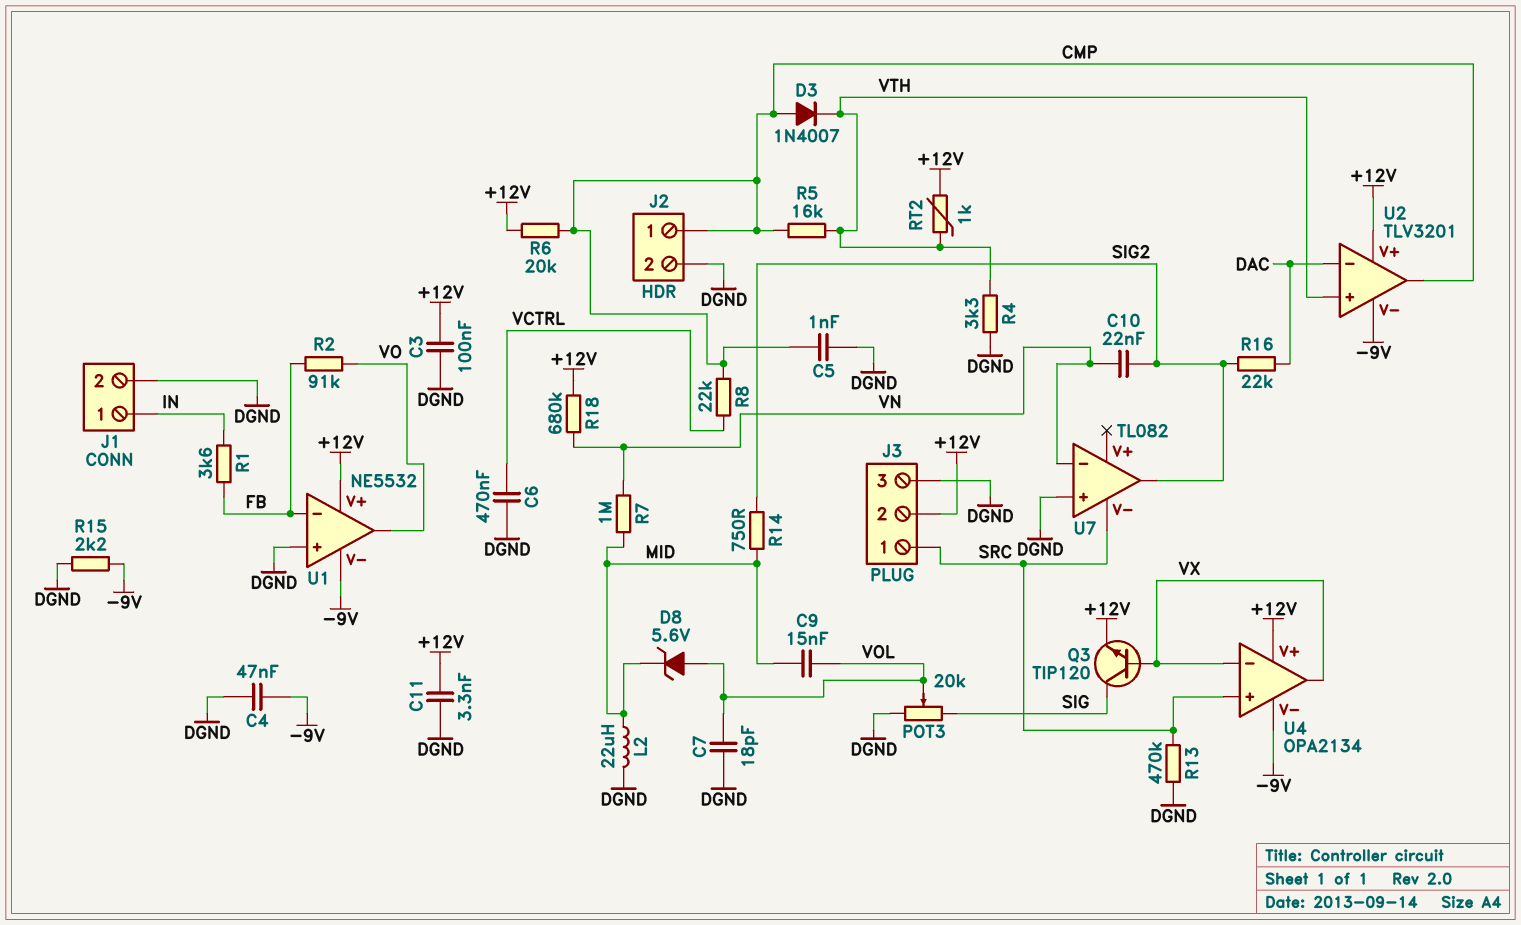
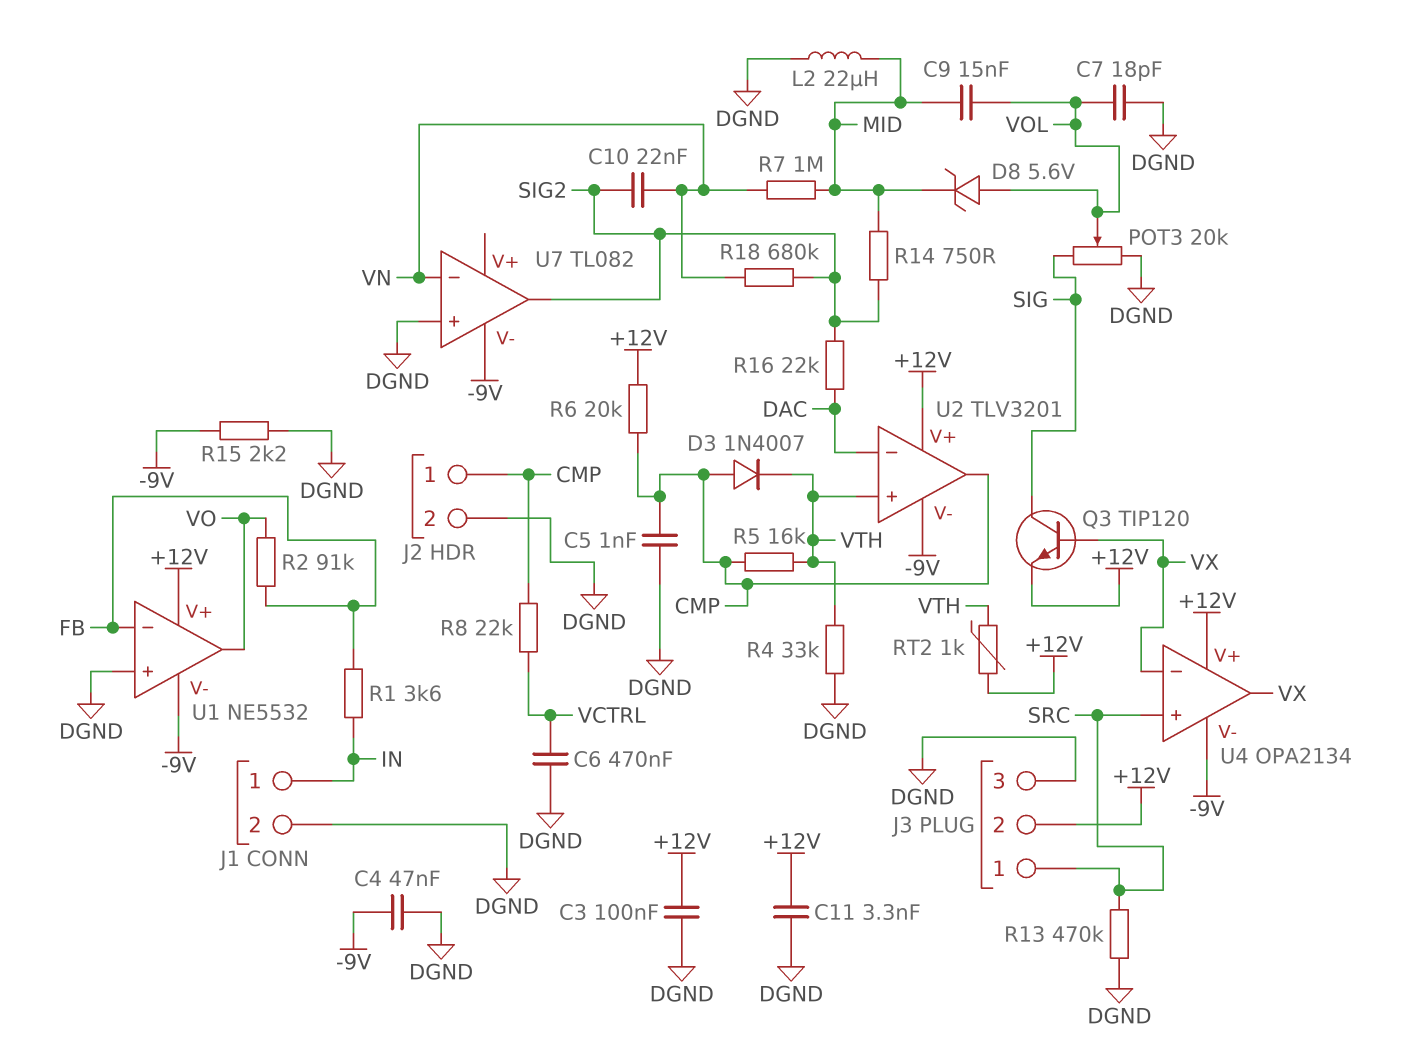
R4: 3.3k (DGND, VTH) -> 33k (DGND, VTH)
R18: 680k (+12V, VN) -> 680k (SIG2, VN)
U7 pin V-: SRC -> -9V

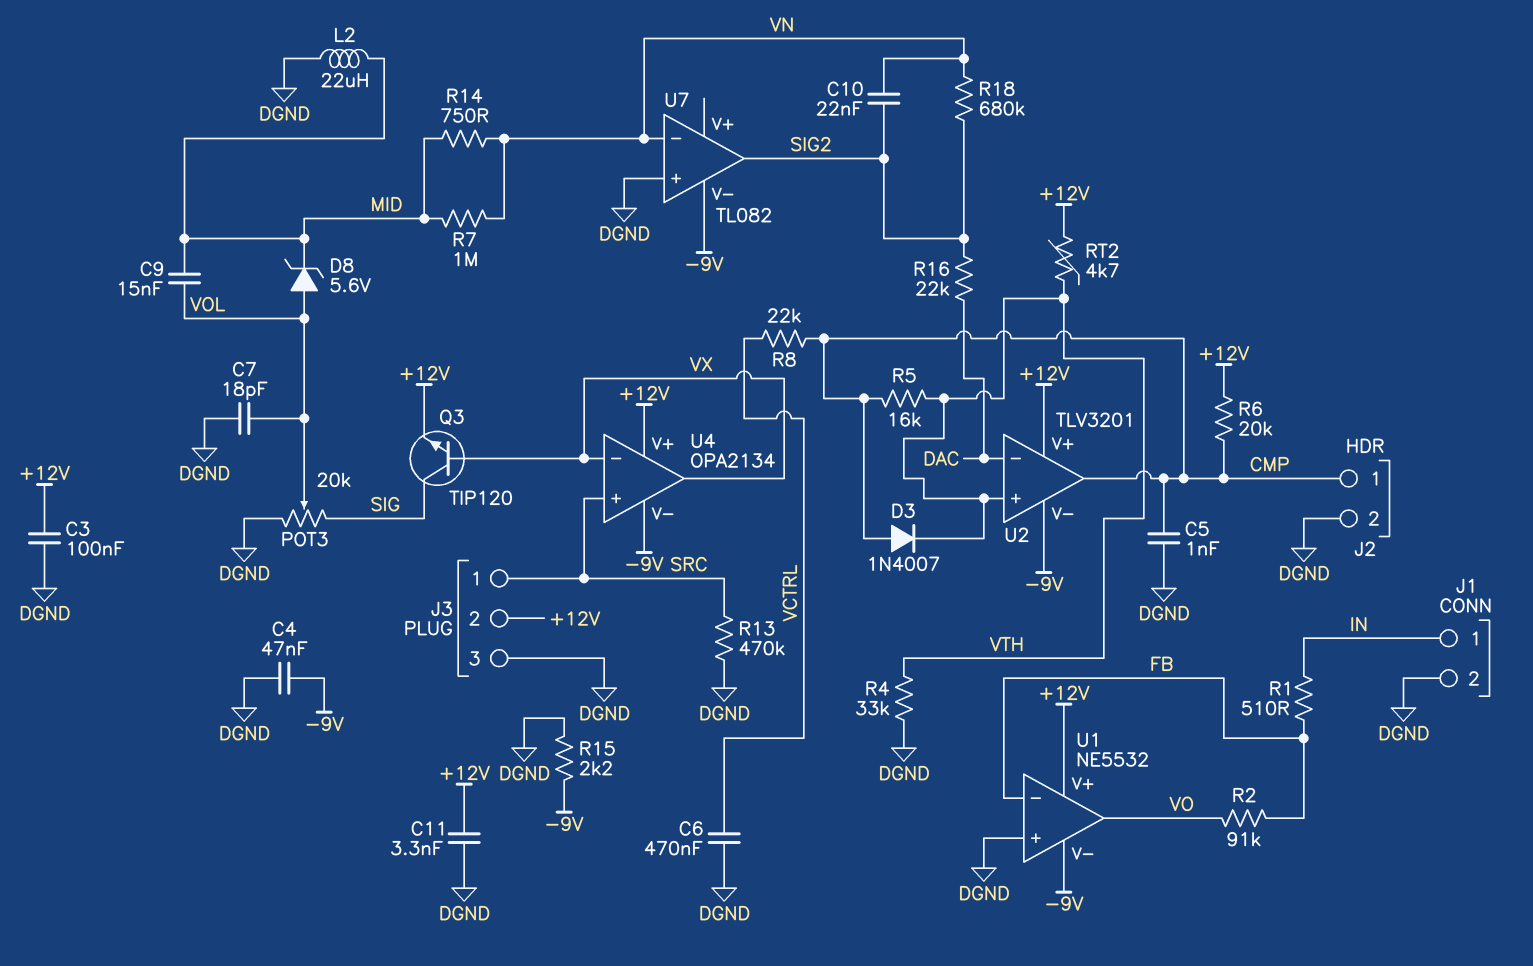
R1: 3.6k (FB, IN) -> 510 (FB, IN)
R14: 750 (MID, SIG2) -> 750 (MID, VN)
RT2: 1k (+12V, VTH) -> 4.7k (+12V, VTH)

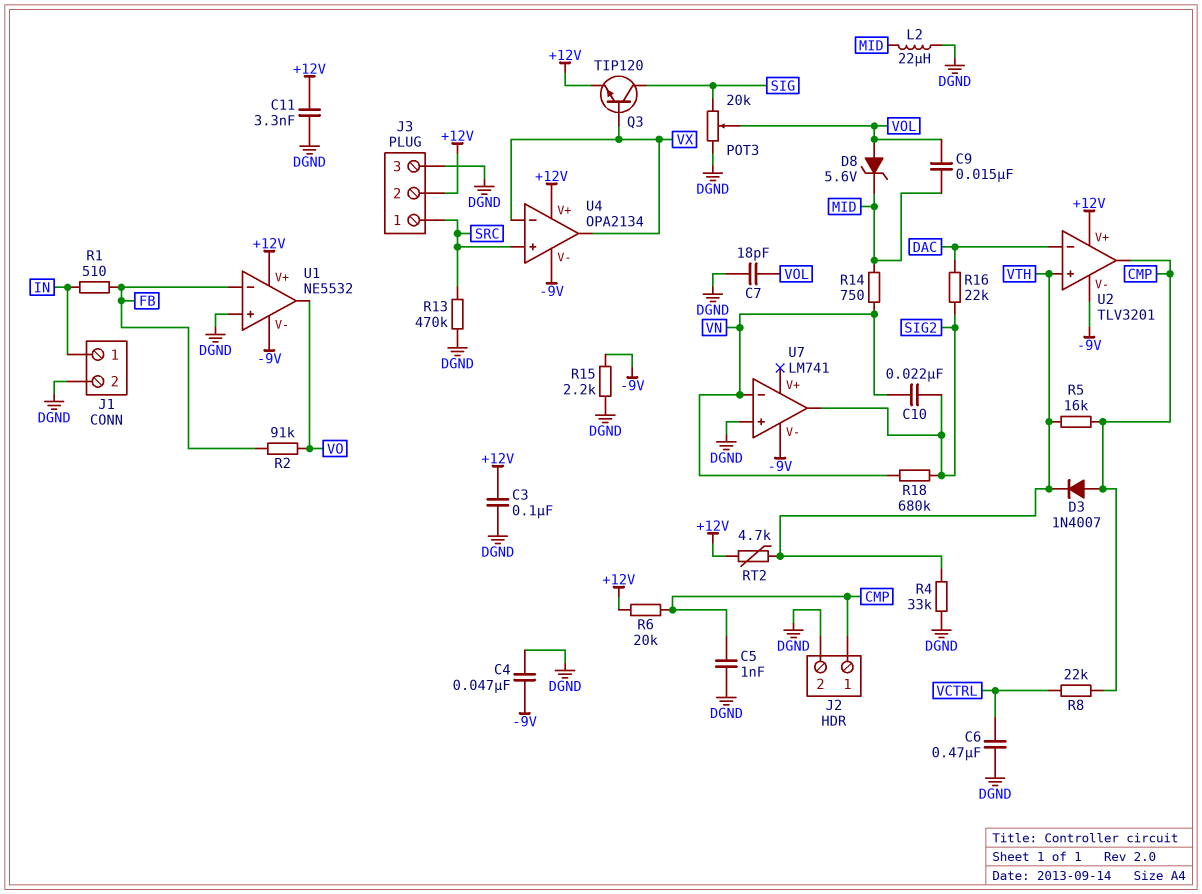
R7: 1M (MID, VN) -> none
U7: TL082 -> LM741

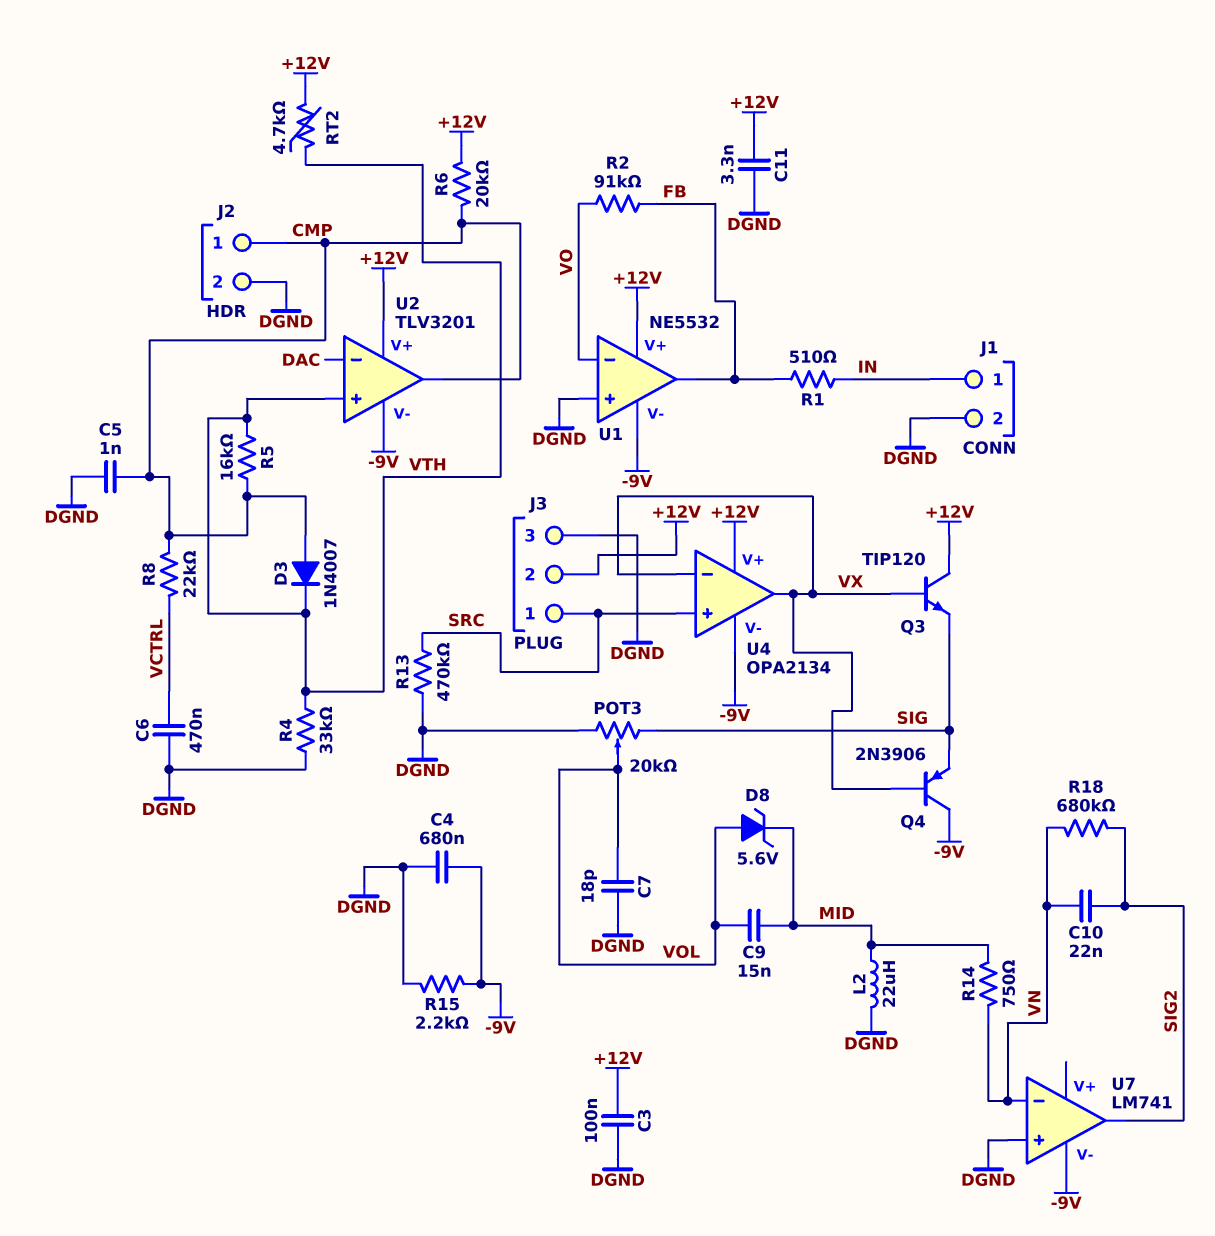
C4: 47nF (-9V, DGND) -> 680nF (-9V, DGND)
Q3: NPN TIP120 (B VX, C SIG, E +12V) -> NPN TIP120 (B VX, C +12V, E SIG)
Q4: none -> PNP 2N3906 (B VX, C -9V, E SIG)
R16: 22k (DAC, SIG2) -> none
U1 pin in-: FB -> VO
U1 pin out: VO -> FB

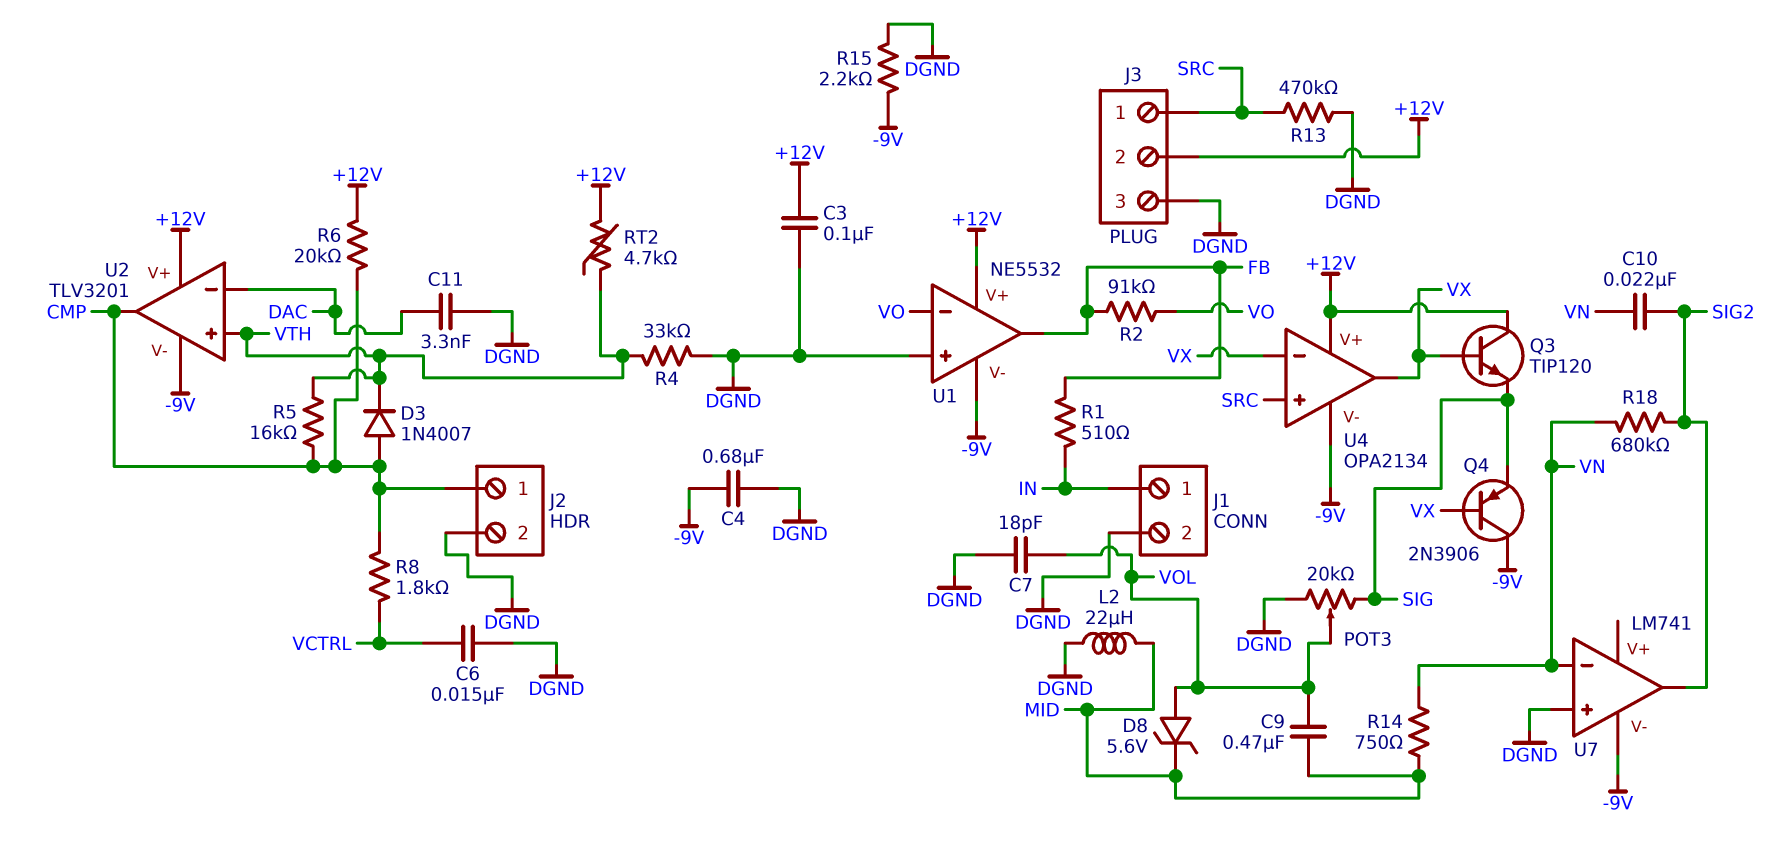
C5: 1nF (CMP, DGND) -> none
C6: 470nF (DGND, VCTRL) -> 15nF (DGND, VCTRL)
C9: 15nF (MID, VOL) -> 470nF (MID, VOL)
C11: 3.3nF (+12V, DGND) -> 3.3nF (DAC, DGND)
R8: 22k (CMP, VCTRL) -> 1.8k (CMP, VCTRL)

